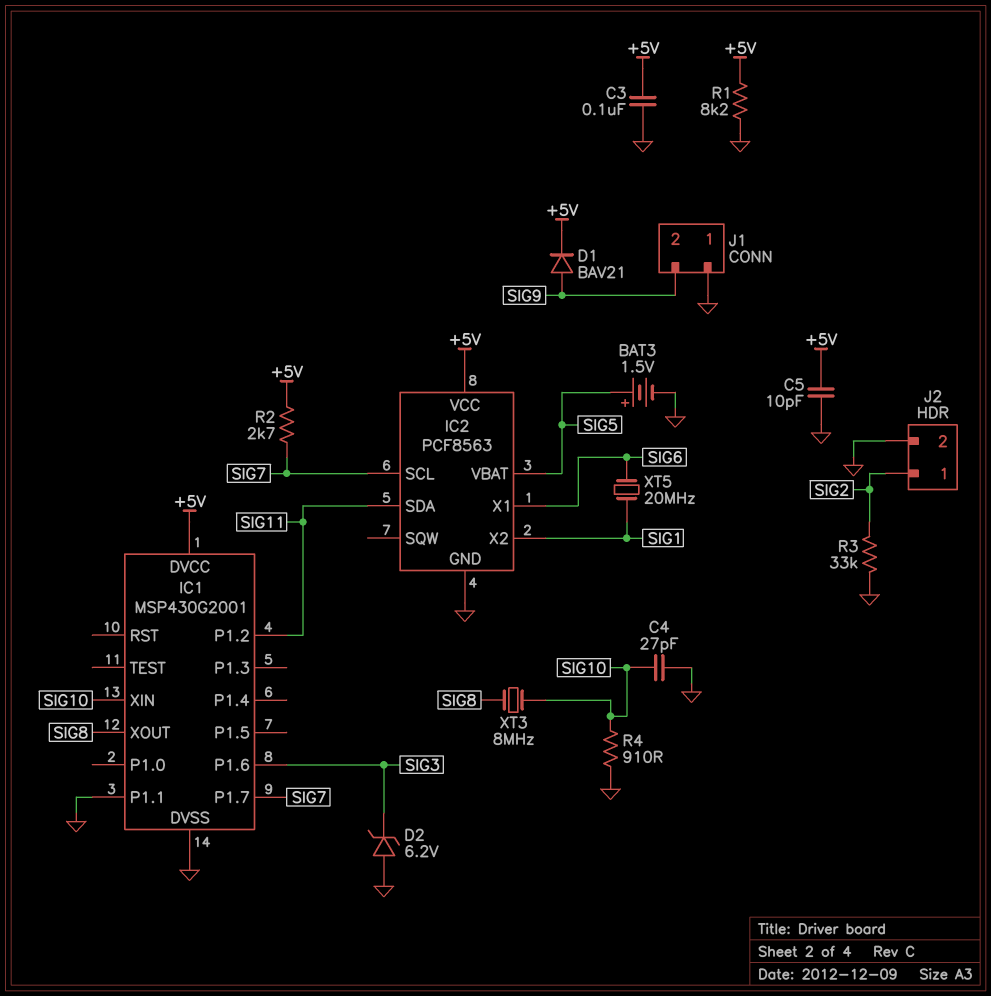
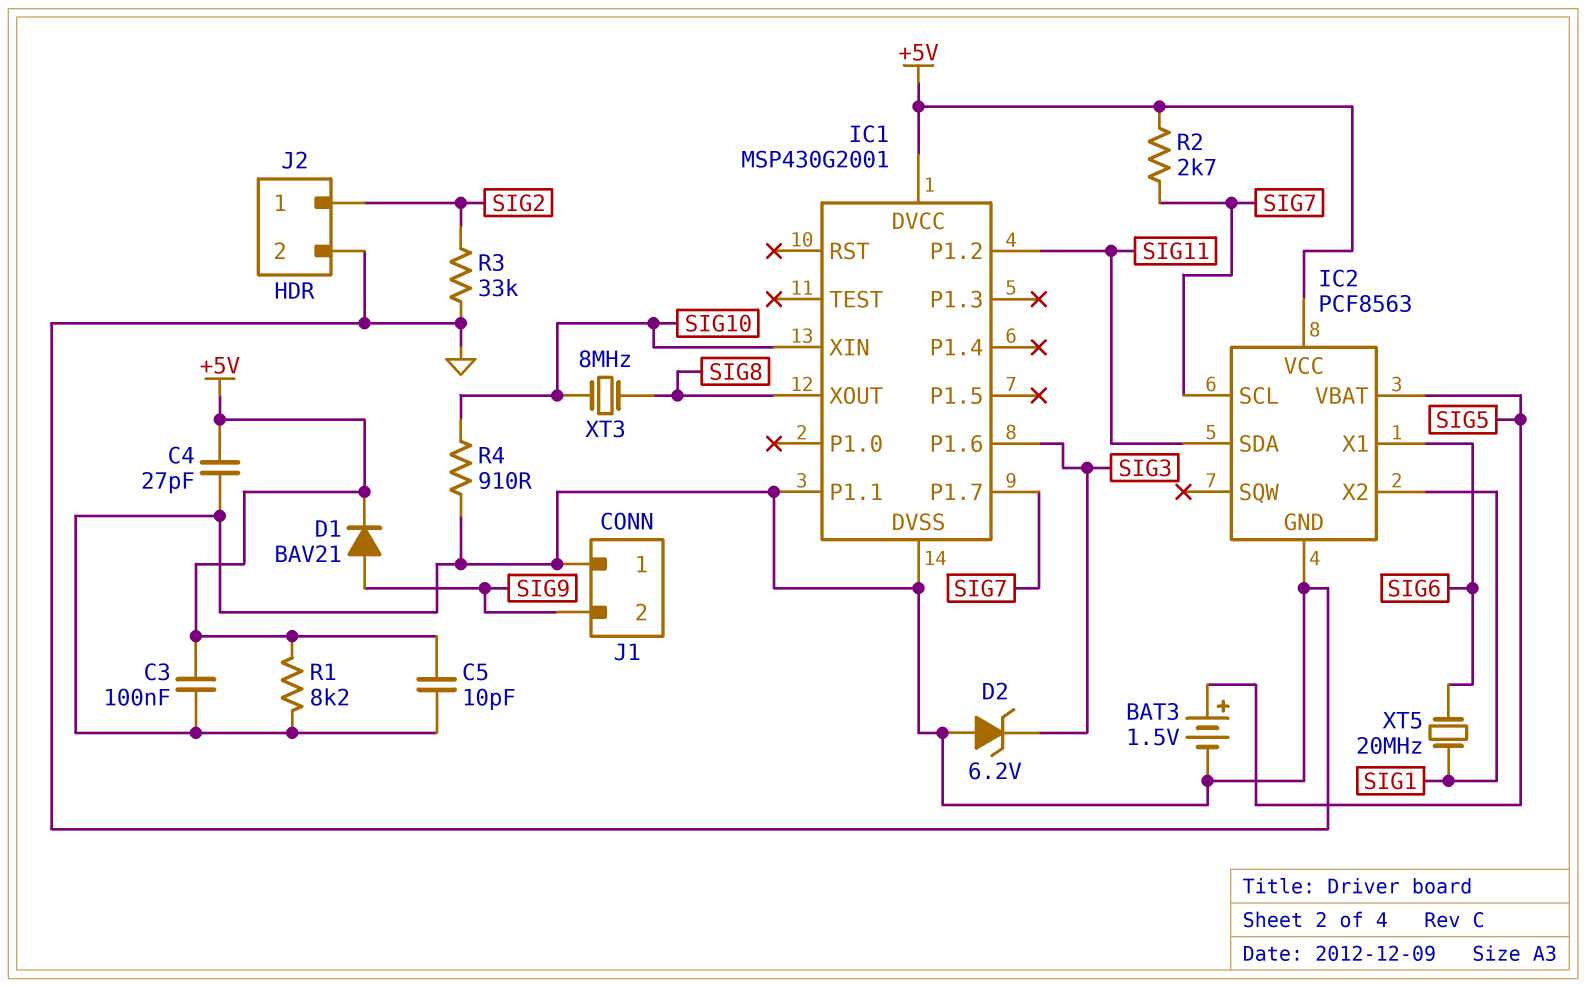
C4: 27pF (GND, SIG10) -> 27pF (+5V, GND)

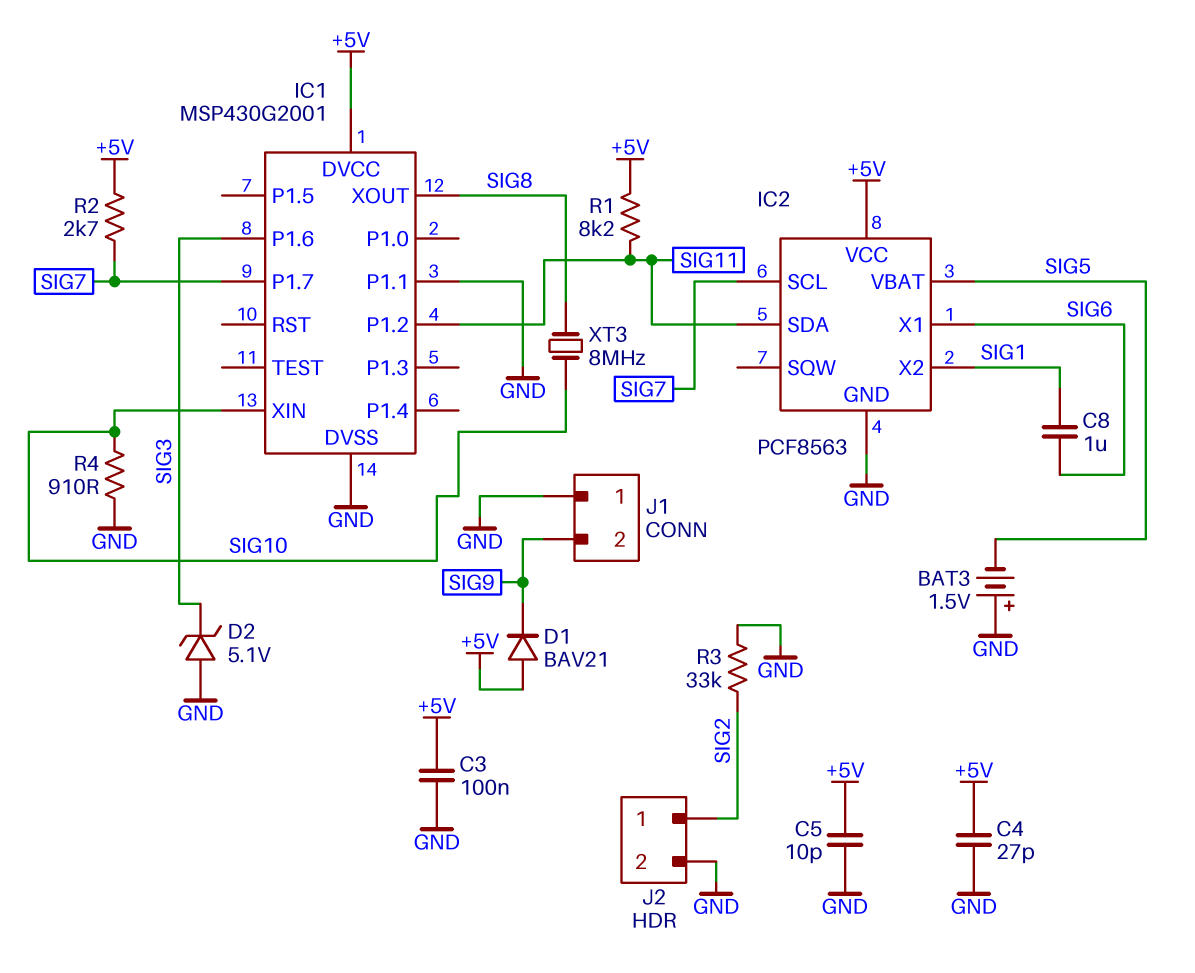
BAT3: 1.5V (plus SIG5, minus GND) -> 1.5V (plus GND, minus SIG5)
C8: none -> 1uF (SIG1, SIG6)
D1: diode BAV21 (A SIG9, K +5V) -> diode BAV21 (A +5V, K SIG9)
D2: zener 6.2V (A GND, K SIG3) -> zener 5.1V (A GND, K SIG3)
R1: 8.2k (+5V, GND) -> 8.2k (+5V, SIG11)
XT5: 20MHz (SIG1, SIG6) -> none

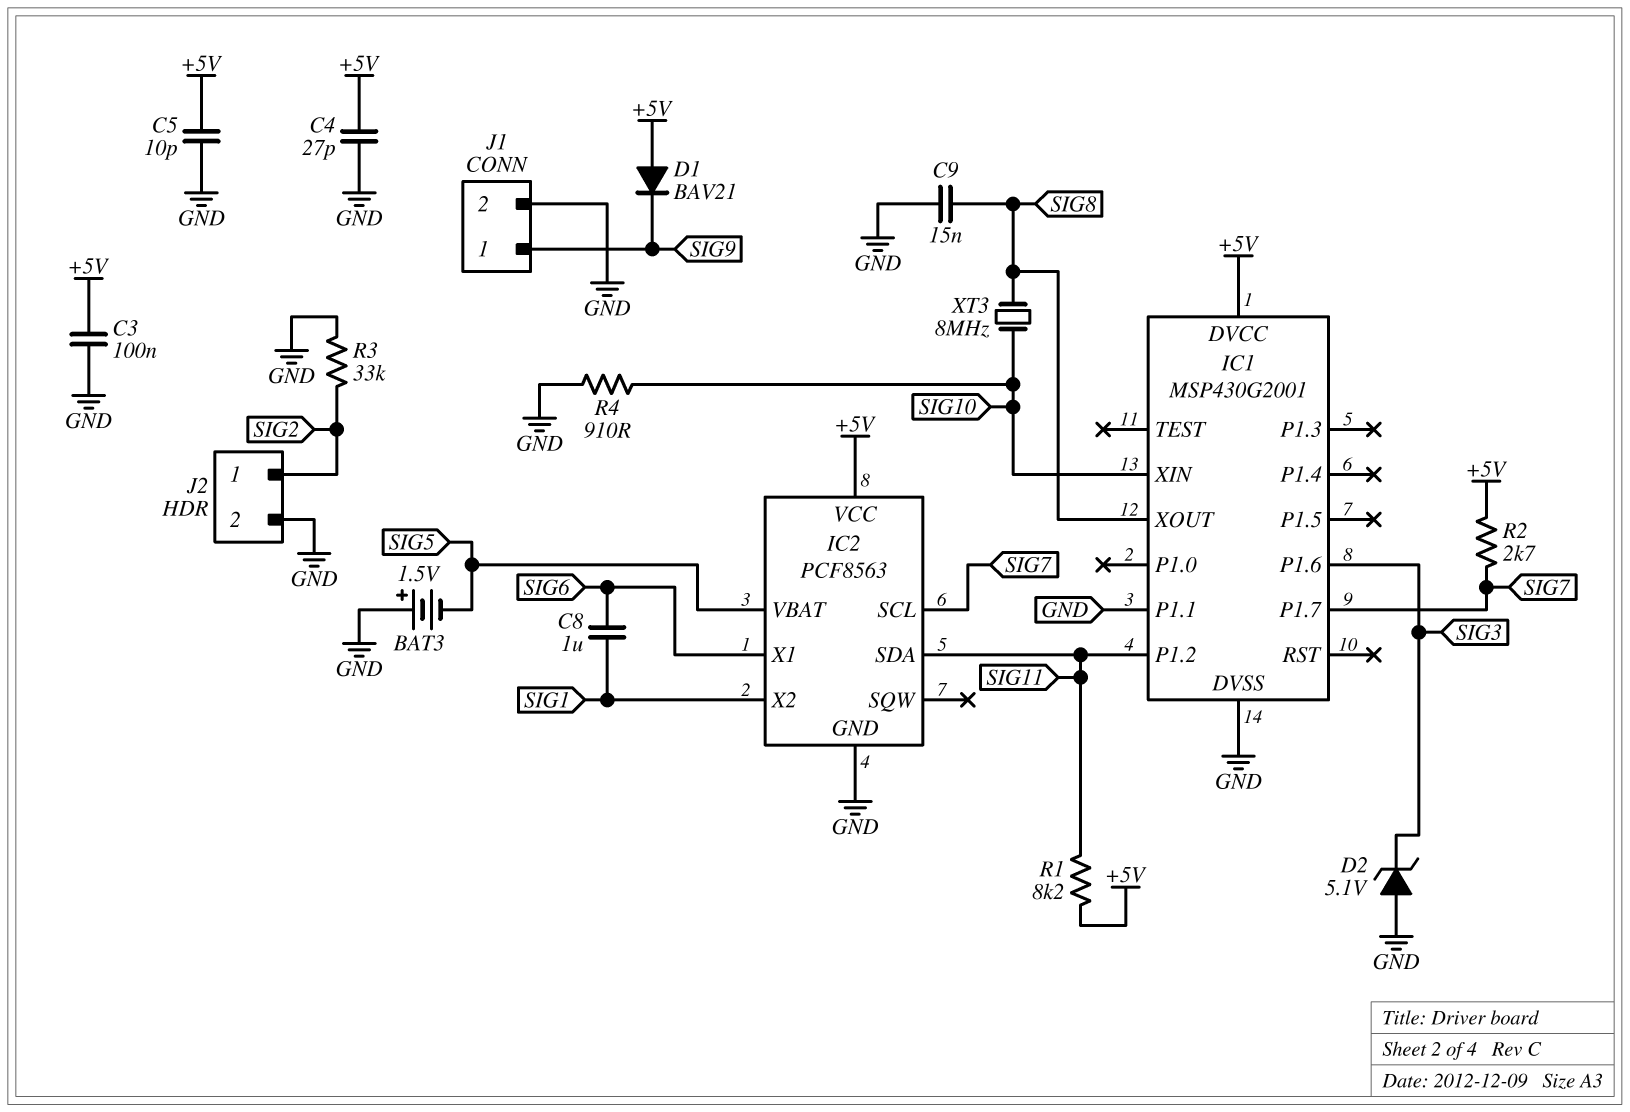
C9: none -> 15nF (GND, SIG8)
J1 pin 1: GND -> SIG9
J1 pin 2: SIG9 -> GND

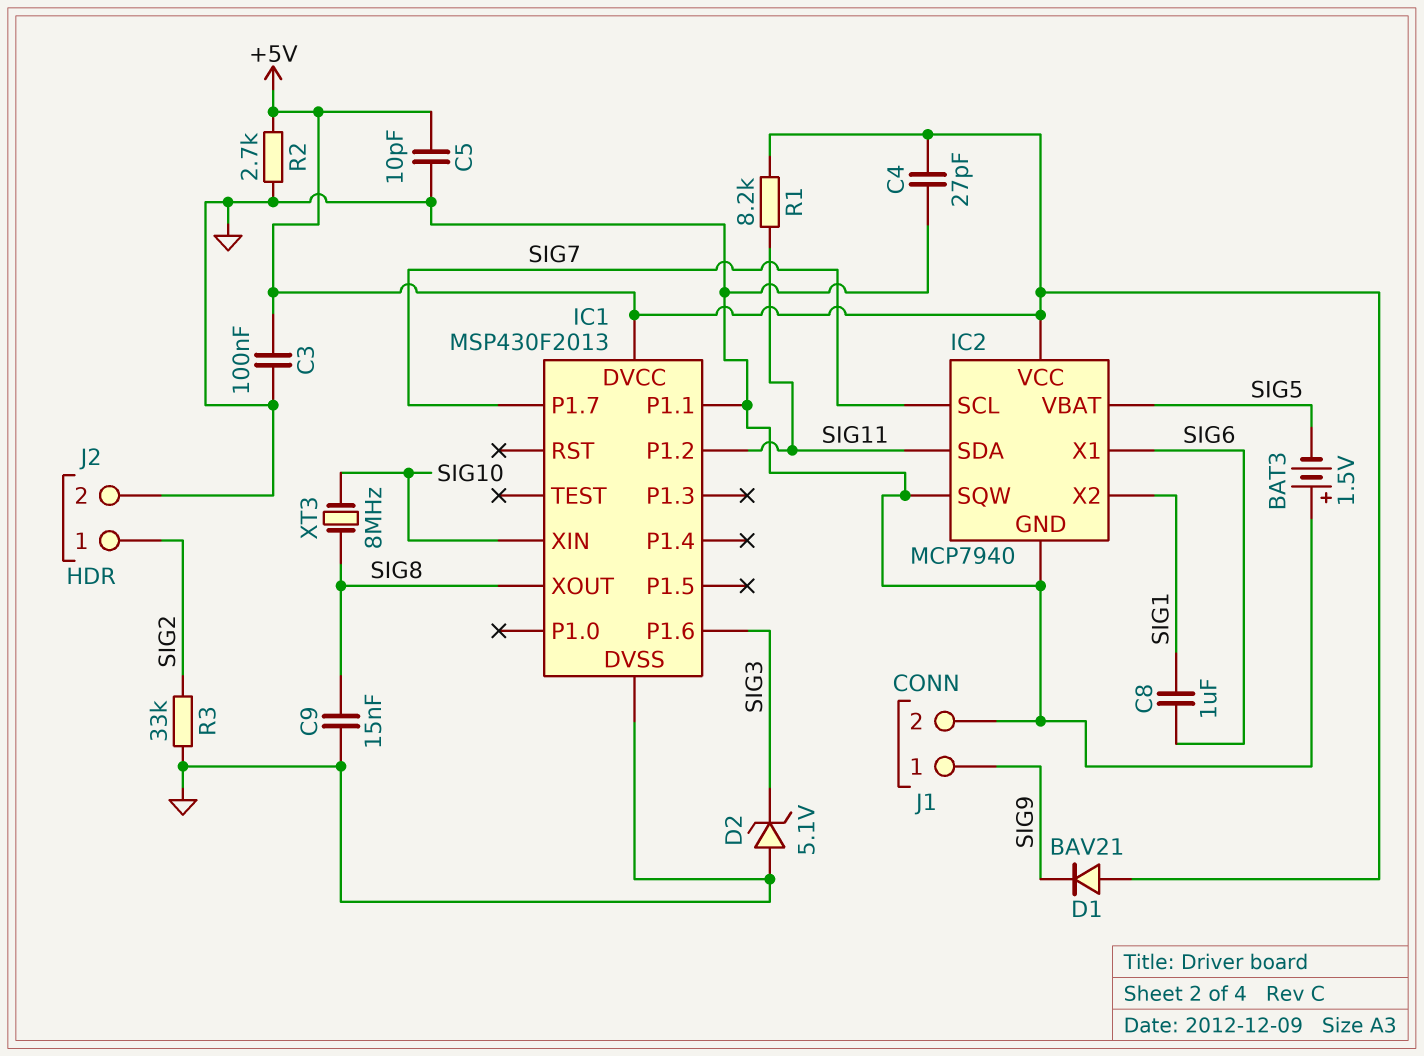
IC1: MSP430G2001 -> MSP430F2013
IC2: PCF8563 -> MCP7940
IC2 pin SQW: none -> GND
R2: 2.7k (+5V, SIG7) -> 2.7k (+5V, GND)
R4: 910 (GND, SIG10) -> none

